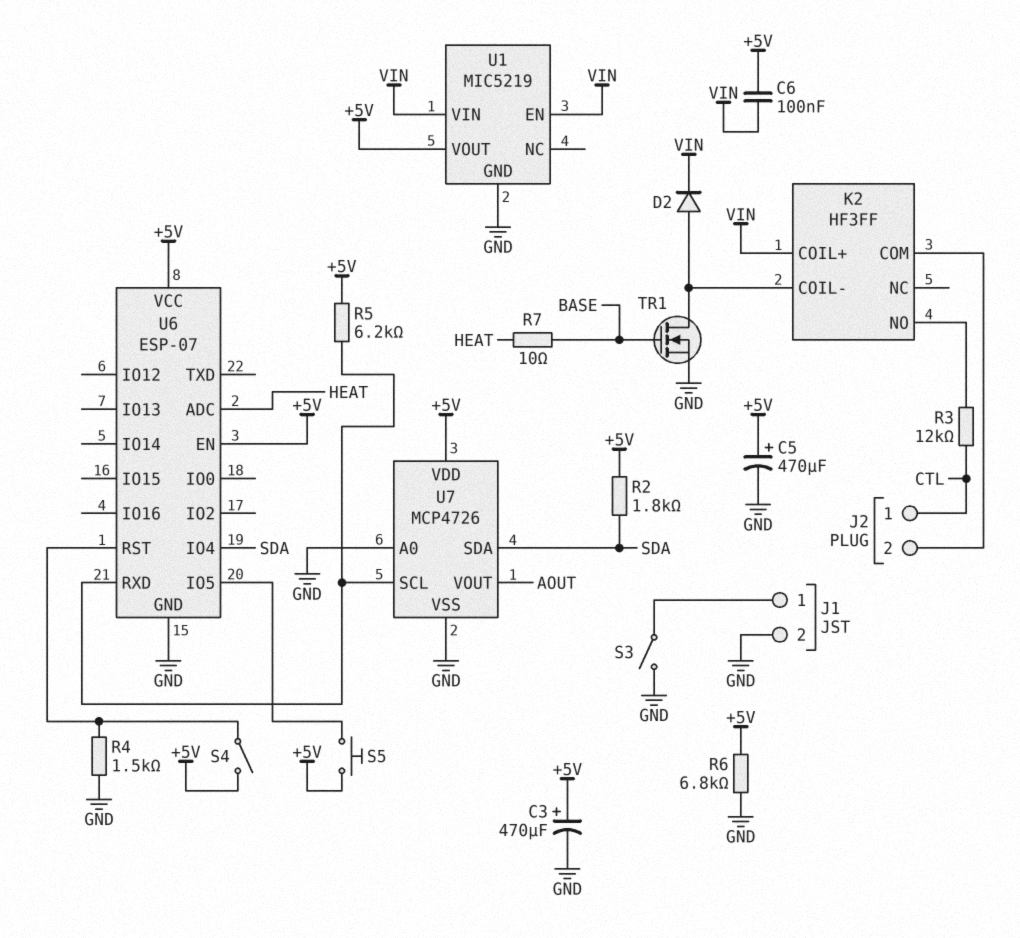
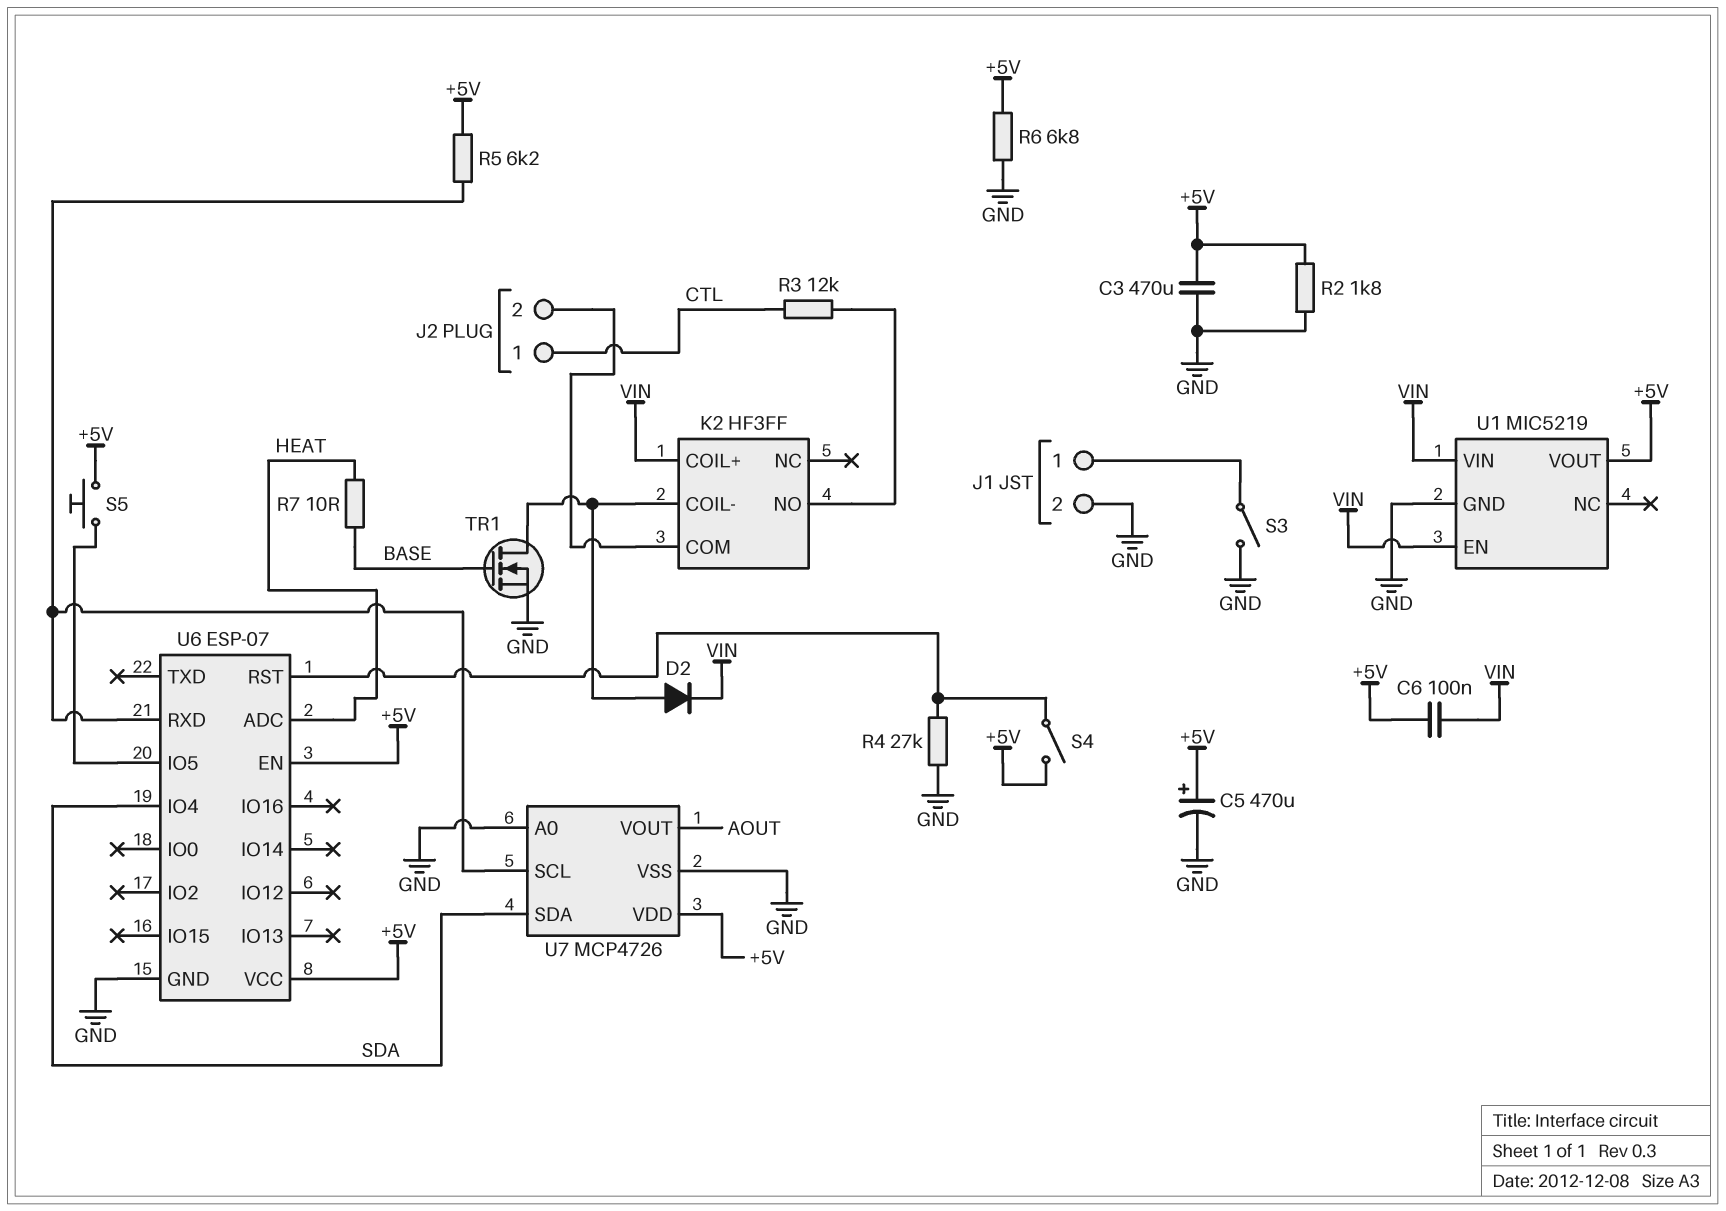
C3: 470uF (plus +5V, minus GND) -> 470uF (+5V, GND)
R2: 1.8k (+5V, SDA) -> 1.8k (+5V, GND)
R4: 1.5k (GND, U6/RST) -> 27k (GND, U6/RST)

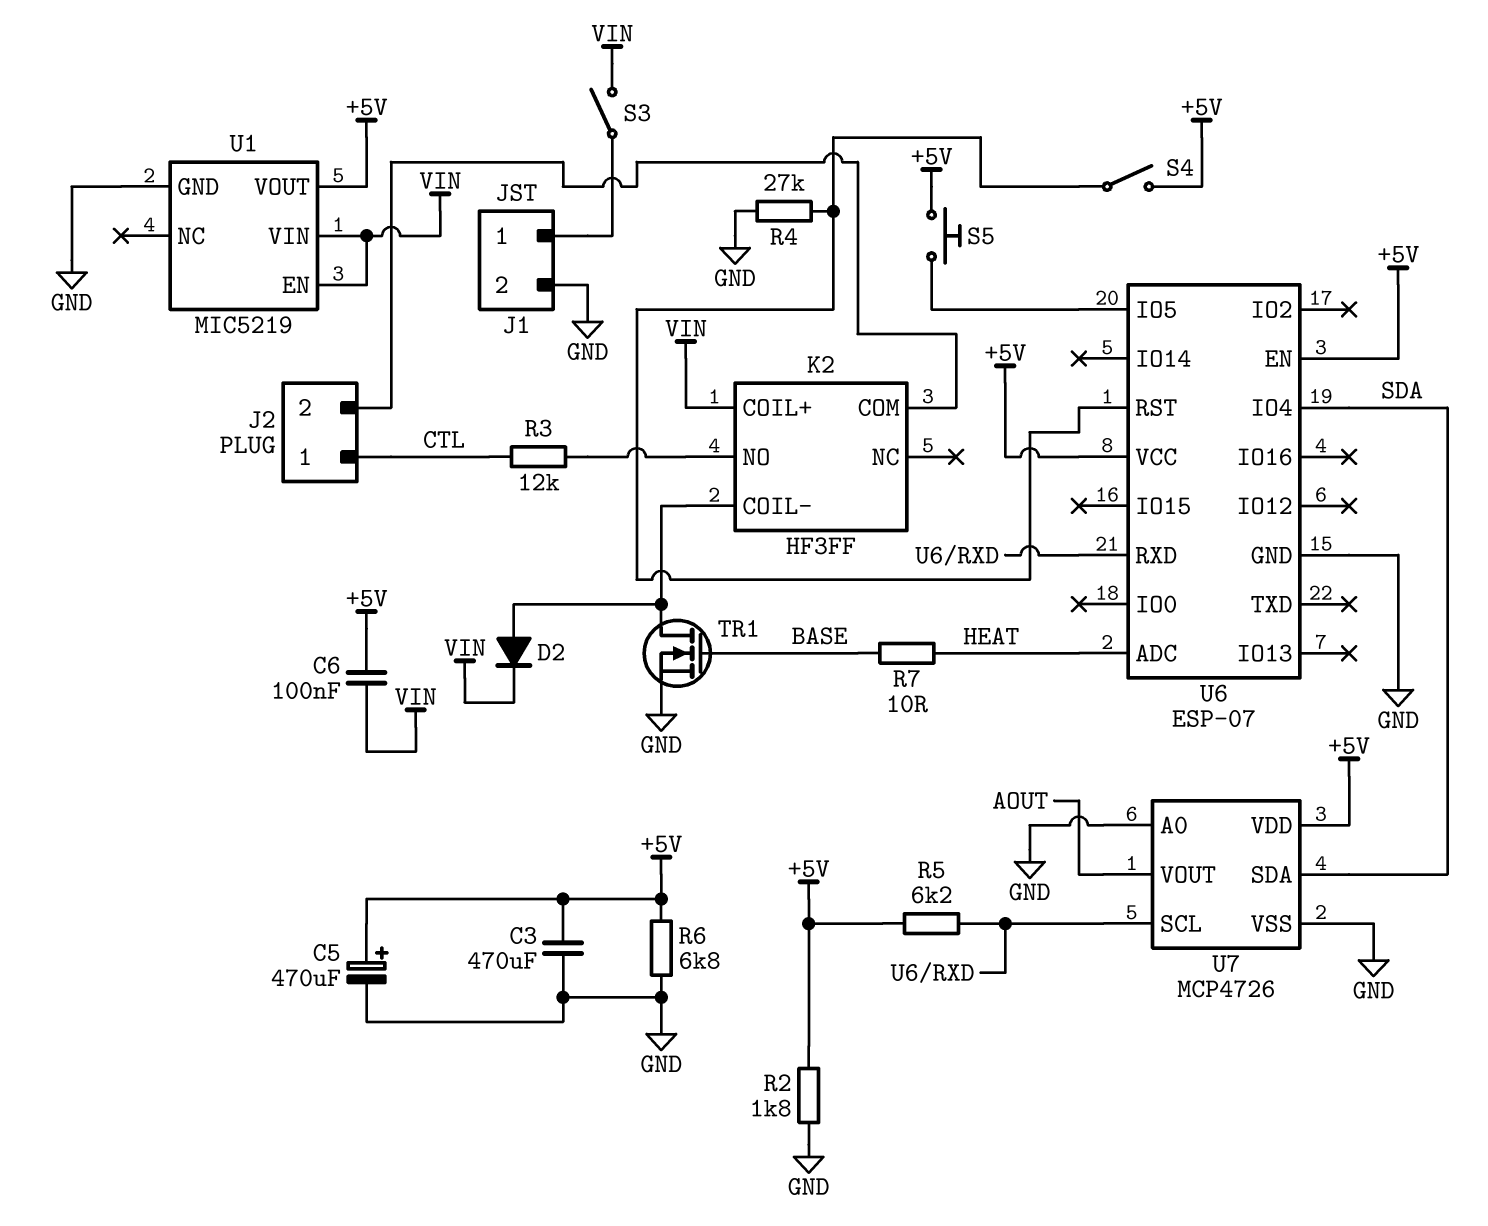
S3: switch (GND, J1/1) -> switch (J1/1, VIN)

